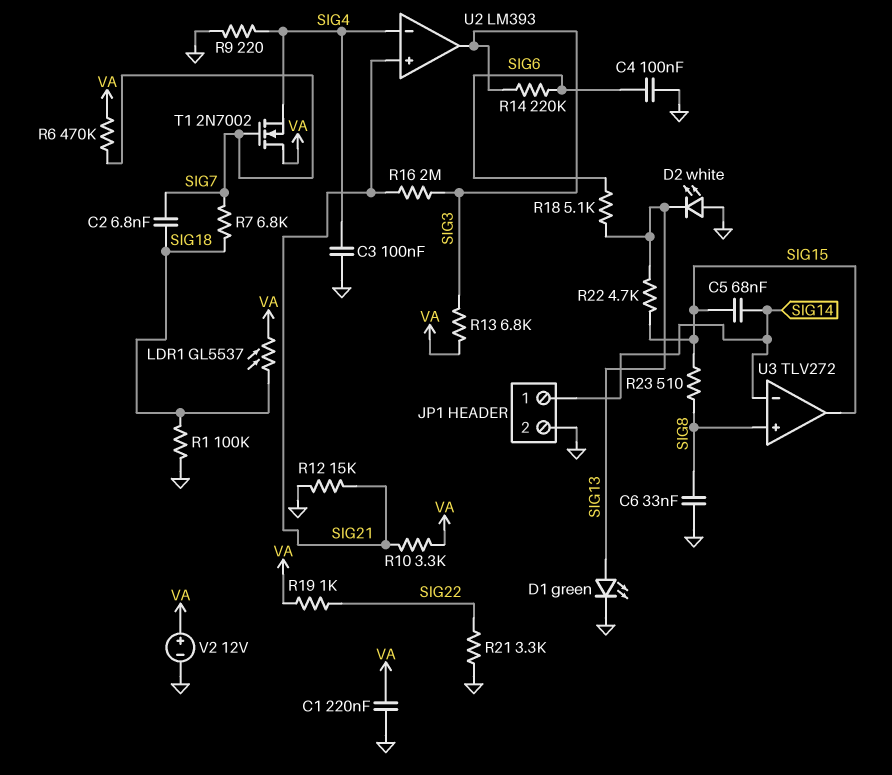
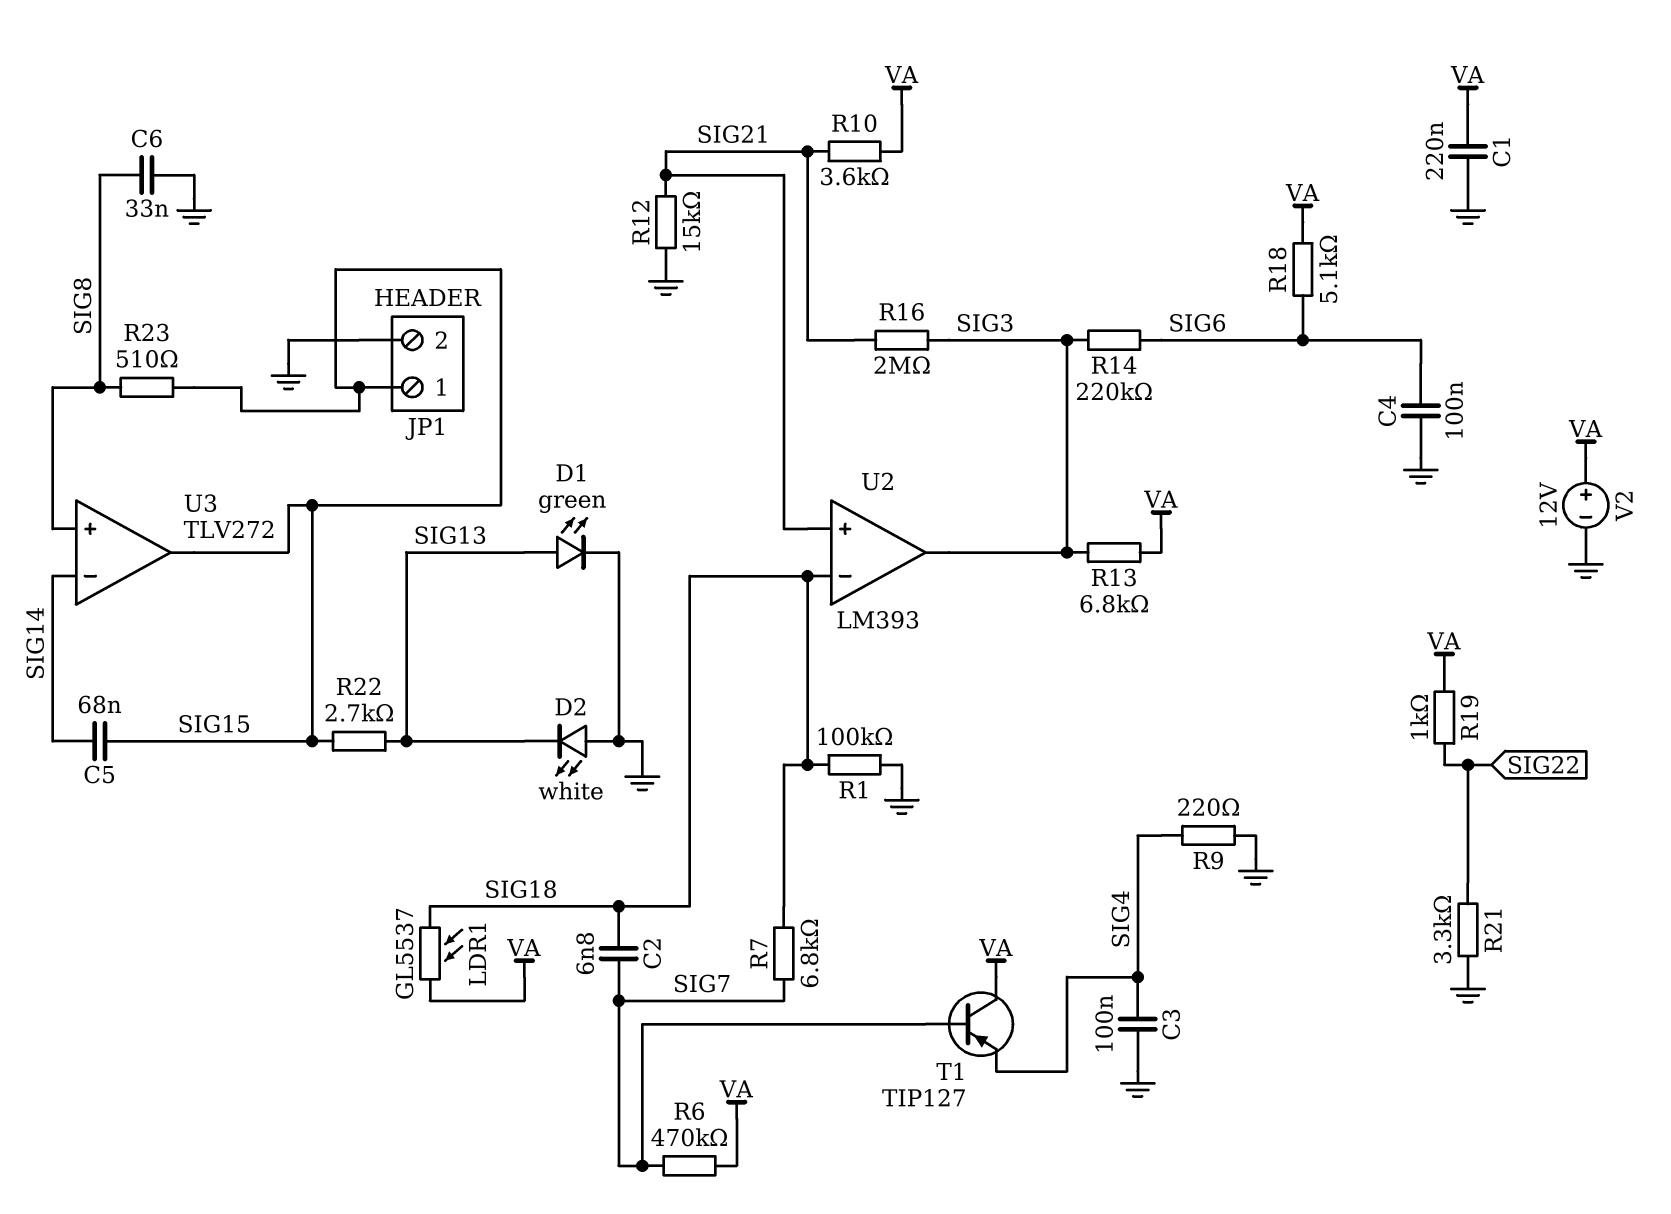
JP1 pin 1: SIG14 -> SIG15
R10: 3.3k (SIG21, VA) -> 3.6k (SIG21, VA)
R18: 5.1k (SIG6, SIG13) -> 5.1k (SIG6, VA)
R22: 4.7k (SIG13, SIG15) -> 2.7k (SIG13, SIG15)
T1: NMOS 2N7002 (G SIG7, D VA, S SIG4) -> PNP TIP127 (B SIG7, C VA, E SIG4)
U2 pin in-: SIG4 -> SIG18

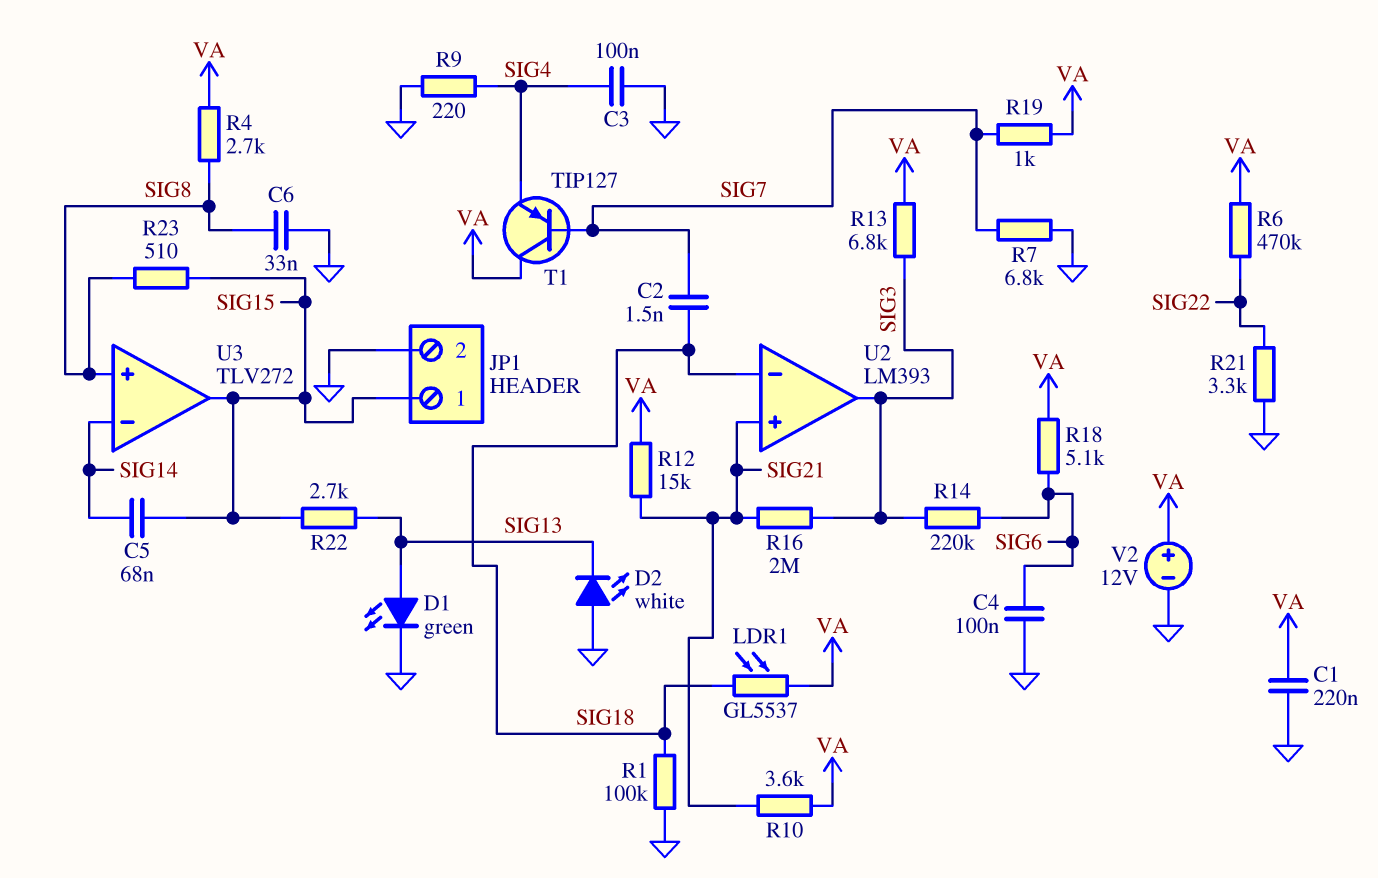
C2: 6.8nF (SIG7, SIG18) -> 1.5nF (SIG7, SIG18)
R4: none -> 2.7k (SIG8, VA)
R6: 470k (SIG7, VA) -> 470k (SIG22, VA)
R7: 6.8k (SIG7, SIG18) -> 6.8k (GND, SIG7)
R12: 15k (GND, SIG21) -> 15k (SIG21, VA)
R19: 1k (SIG22, VA) -> 1k (SIG7, VA)

